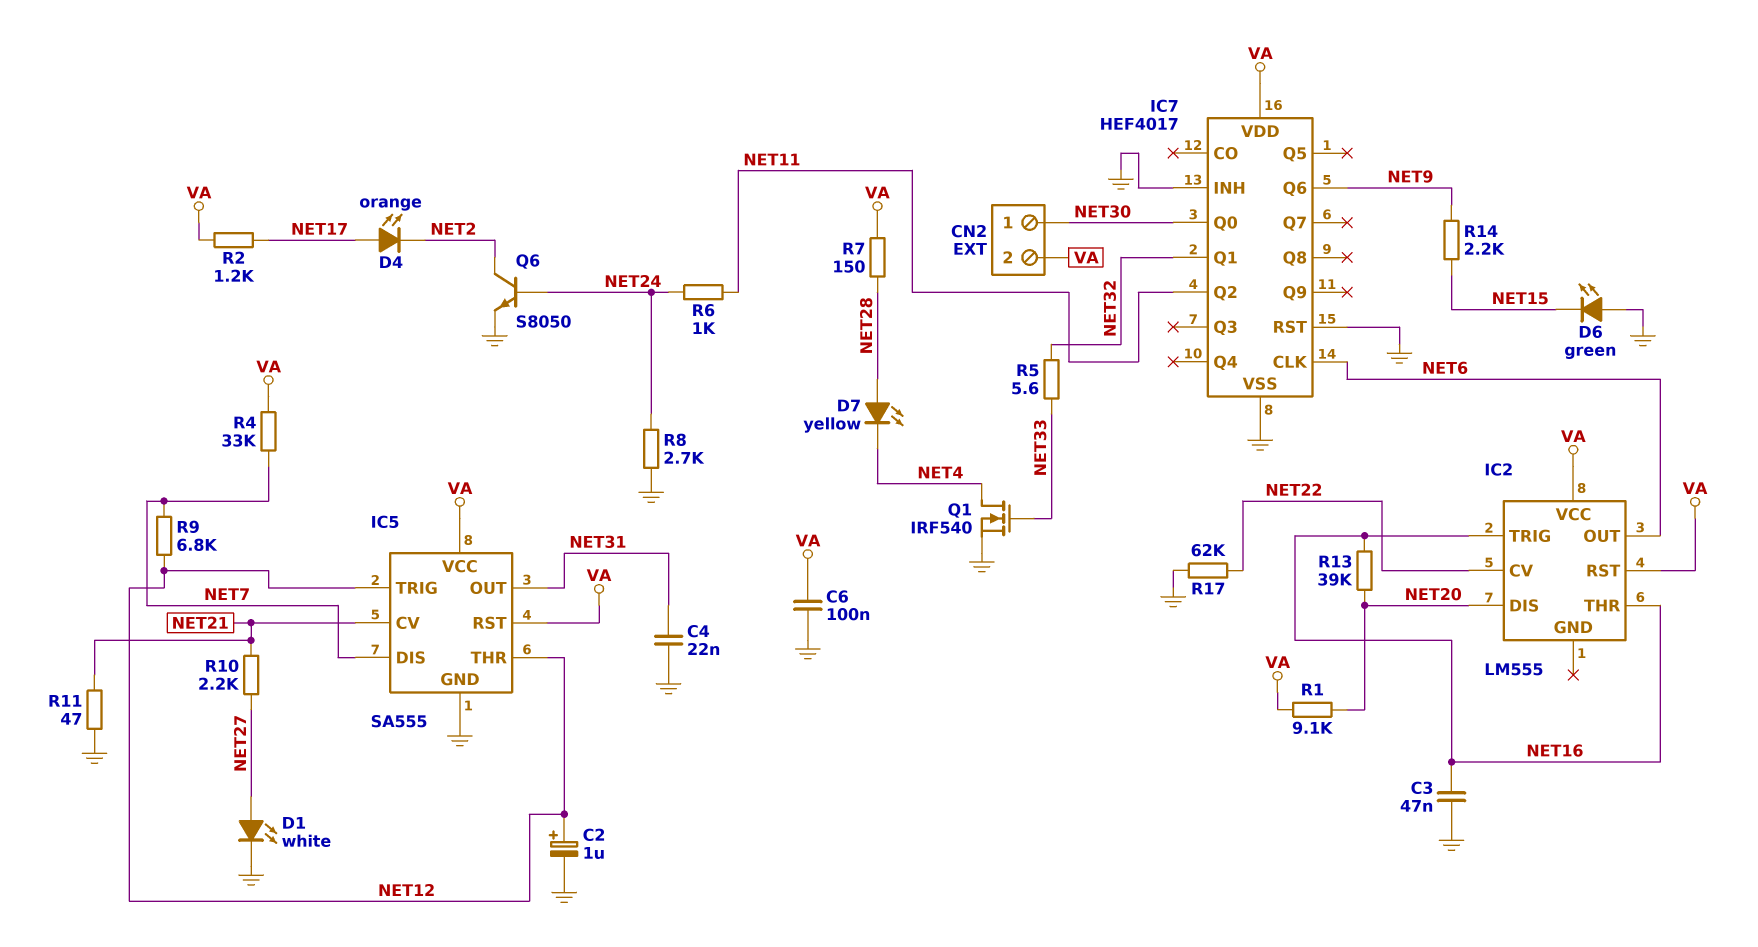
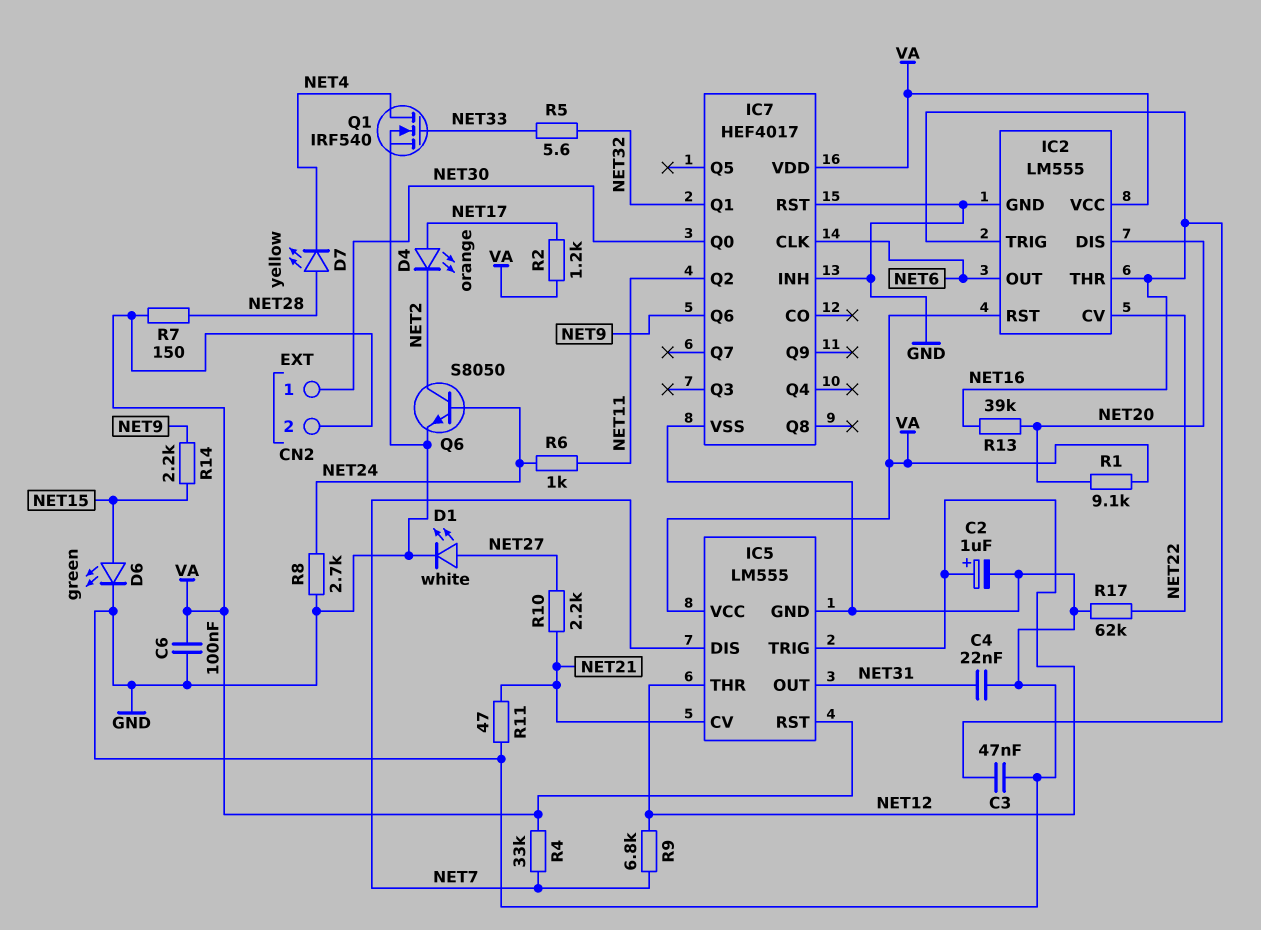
D6: LED green (A GND, K NET15) -> LED green (A NET15, K GND)
IC2 pin GND: none -> GND
IC5: SA555 -> LM555

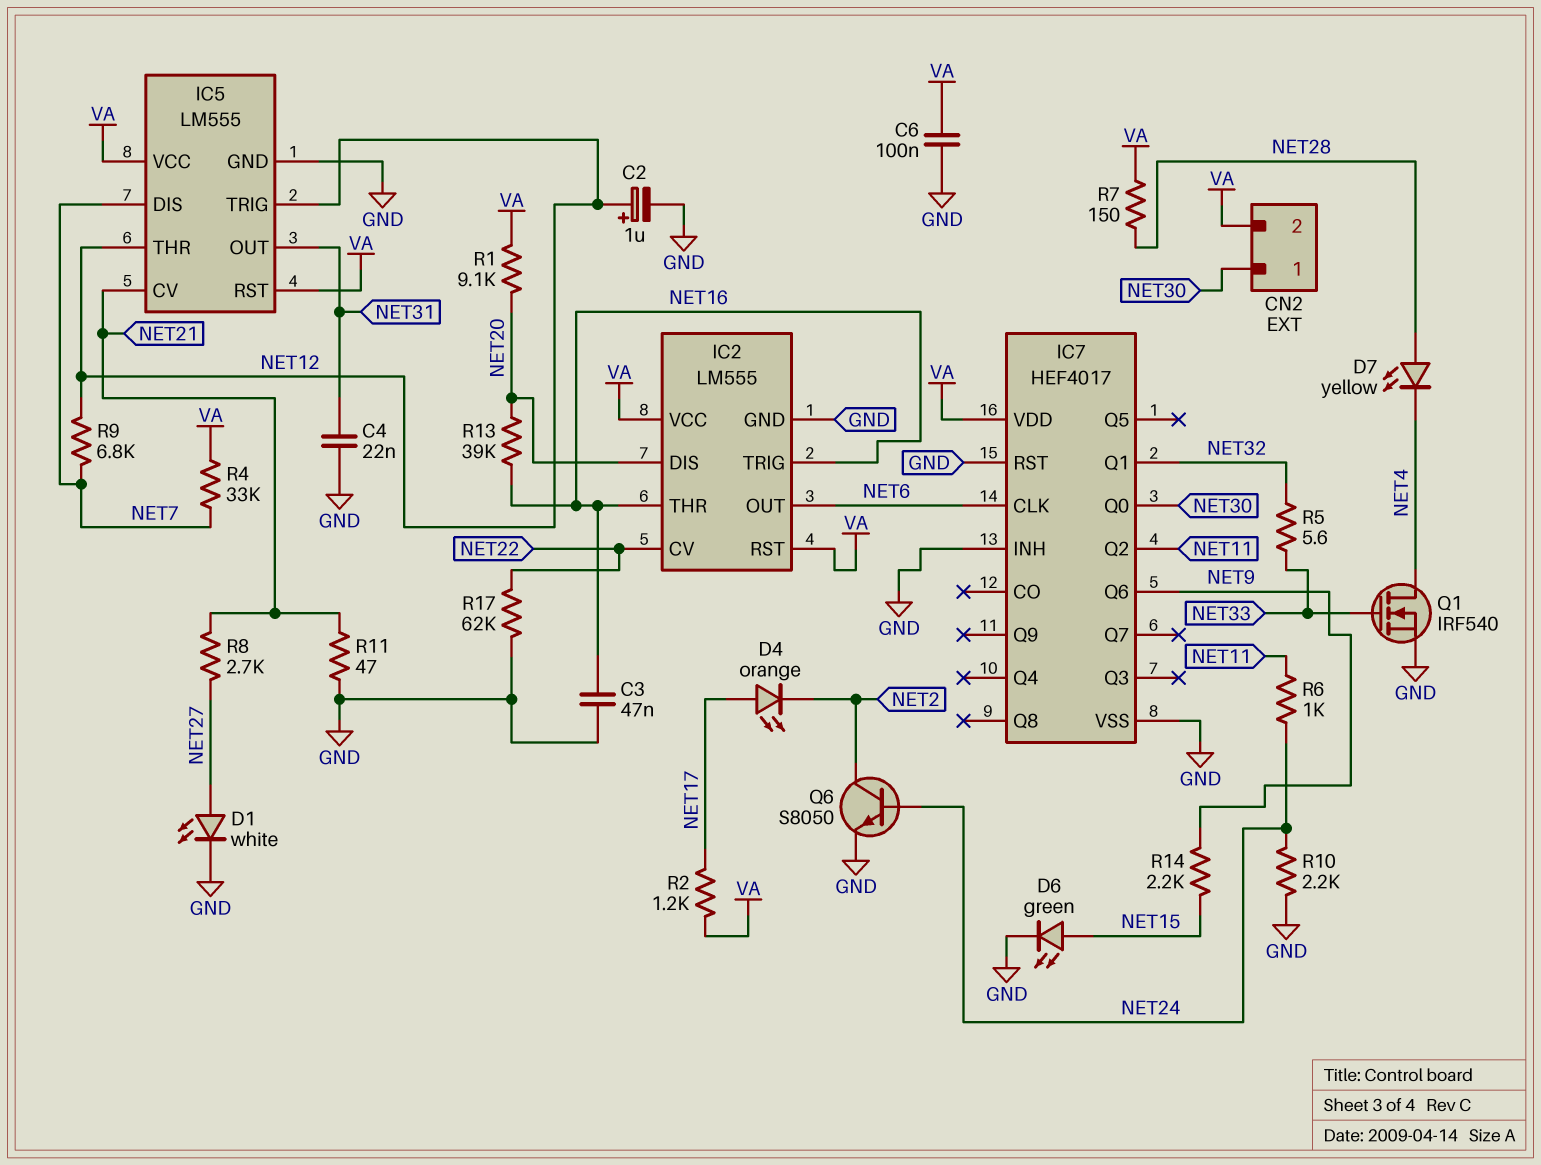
R8: 2.7k (GND, NET24) -> 2.7k (NET21, NET27)
R10: 2.2k (NET21, NET27) -> 2.2k (GND, NET24)

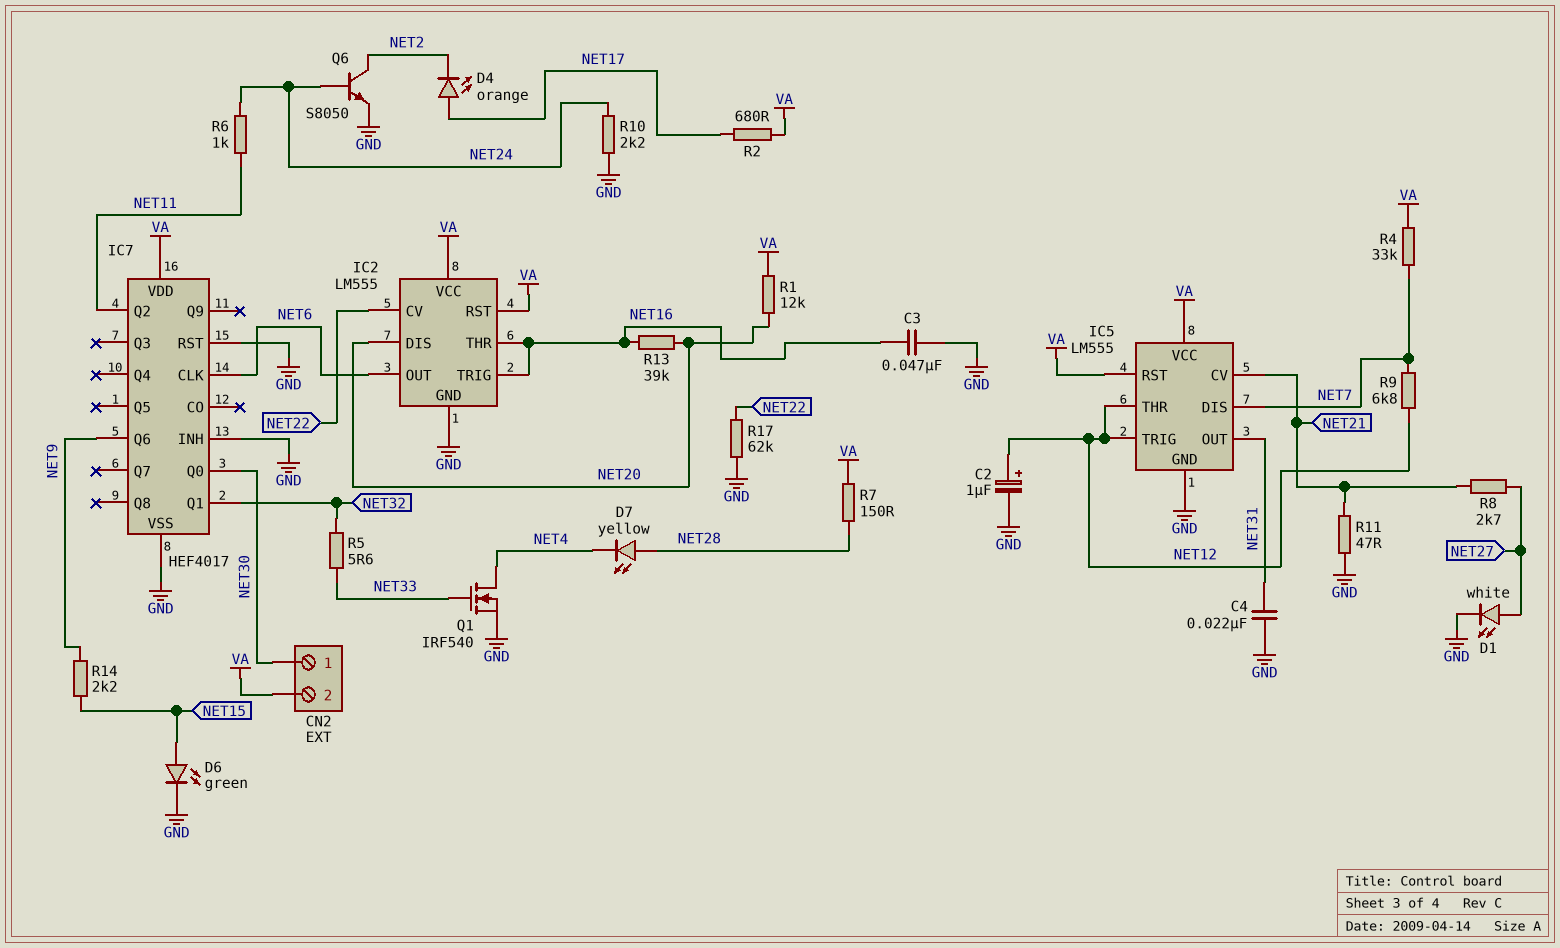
C6: 100nF (GND, VA) -> none
R1: 9.1k (NET20, VA) -> 12k (NET20, VA)
R2: 1.2k (NET17, VA) -> 680 (NET17, VA)

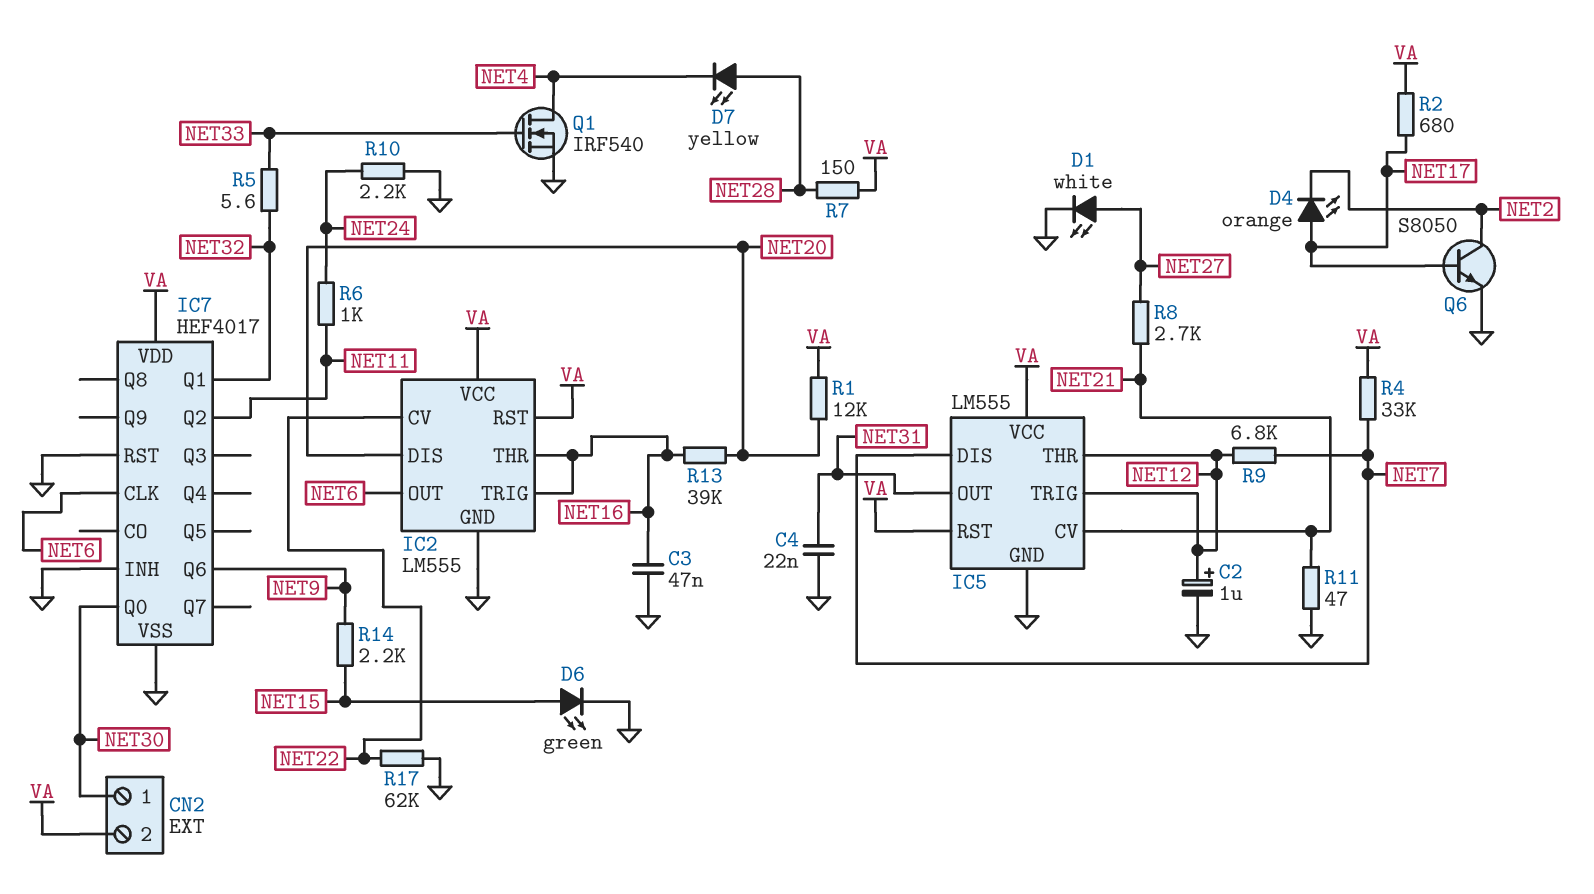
Q6: NPN S8050 (B NET24, C NET2, E GND) -> NPN S8050 (B NET17, C NET2, E GND)

